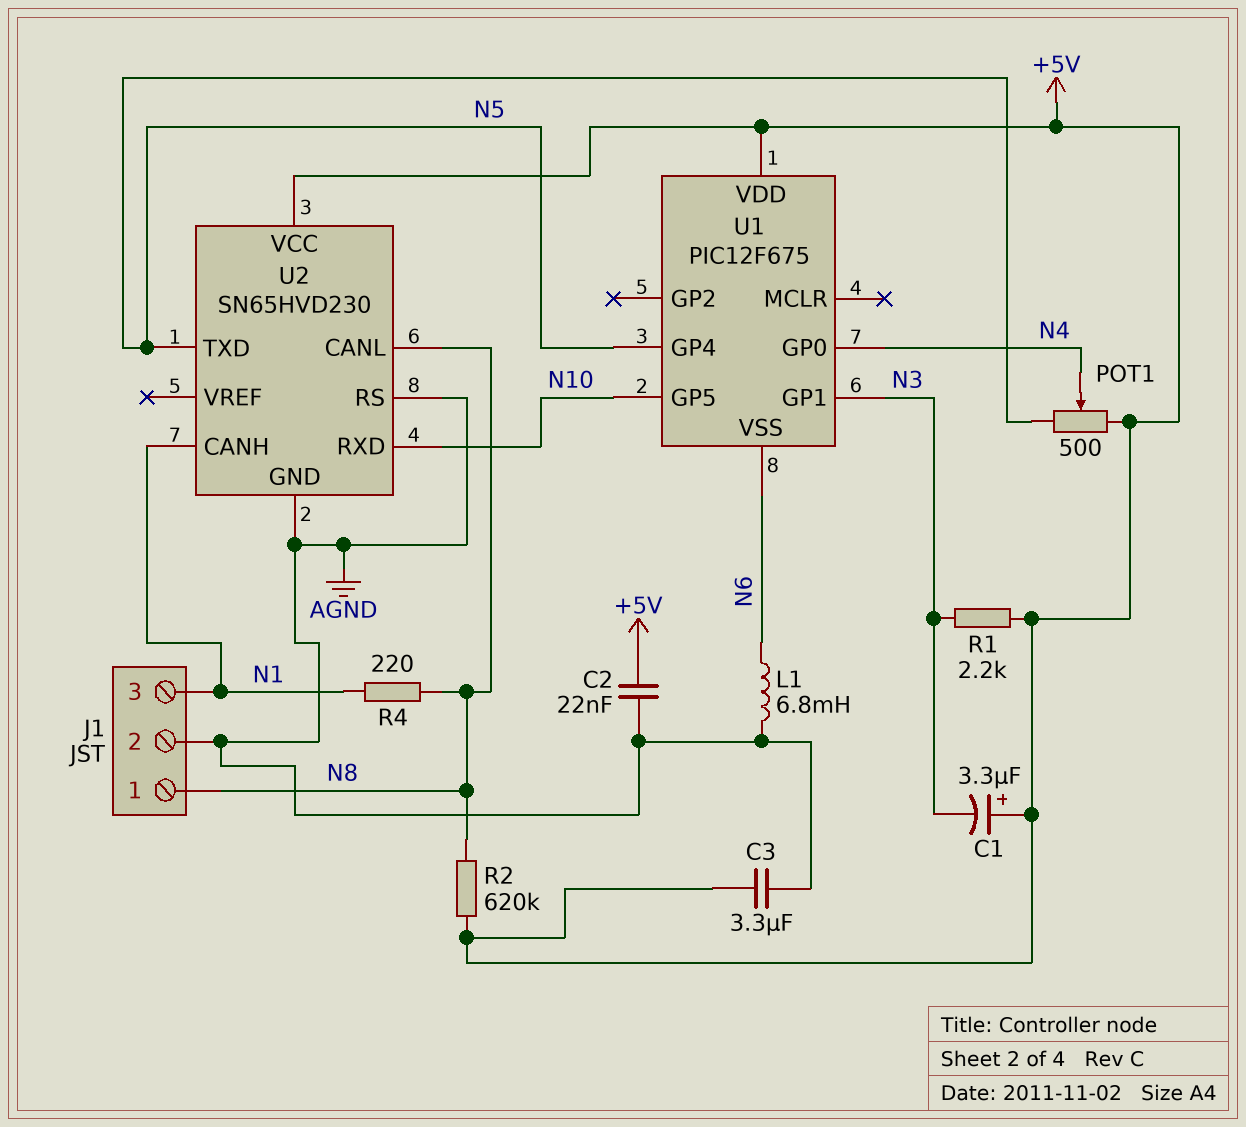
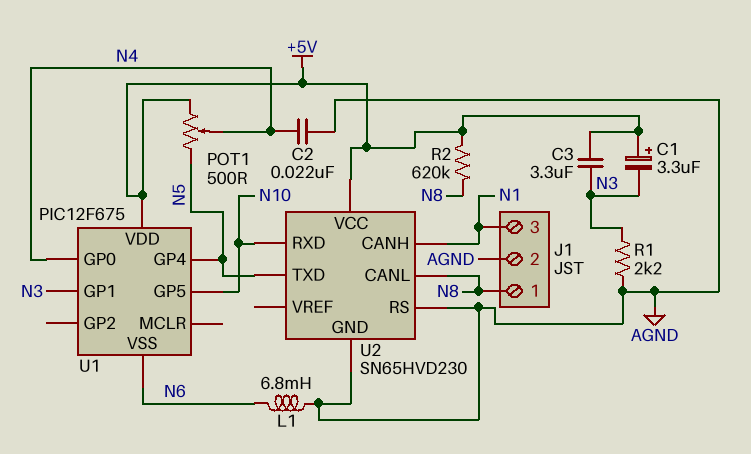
C2: 22nF (+5V, AGND) -> 22nF (AGND, N4)
C3: 3.3uF (+5V, AGND) -> 3.3uF (+5V, N3)
R1: 2.2k (+5V, N3) -> 2.2k (AGND, N3)
R4: 220 (N1, N8) -> none

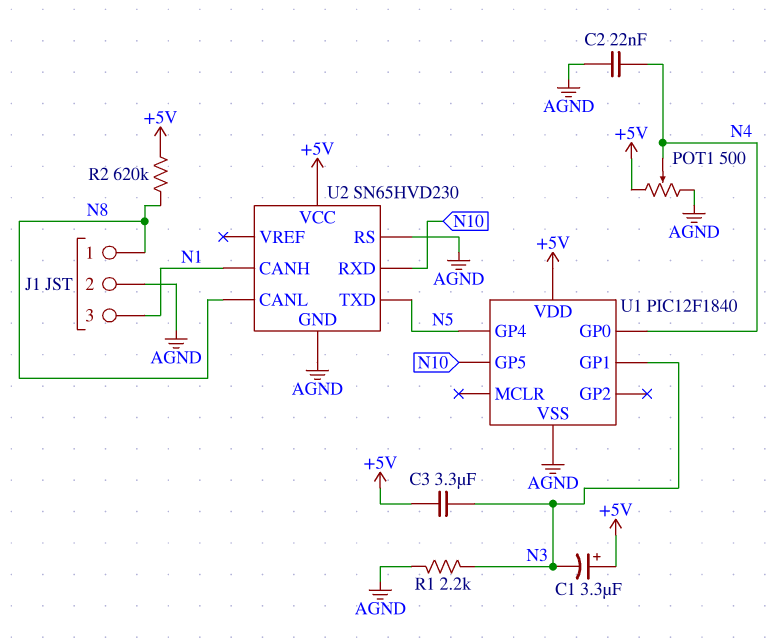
L1: 6.8mH (AGND, N6) -> none
POT1: 500 (+5V, N5, wiper N4) -> 500 (+5V, AGND, wiper N4)
U1: PIC12F675 -> PIC12F1840
U1 pin VSS: N6 -> AGND

